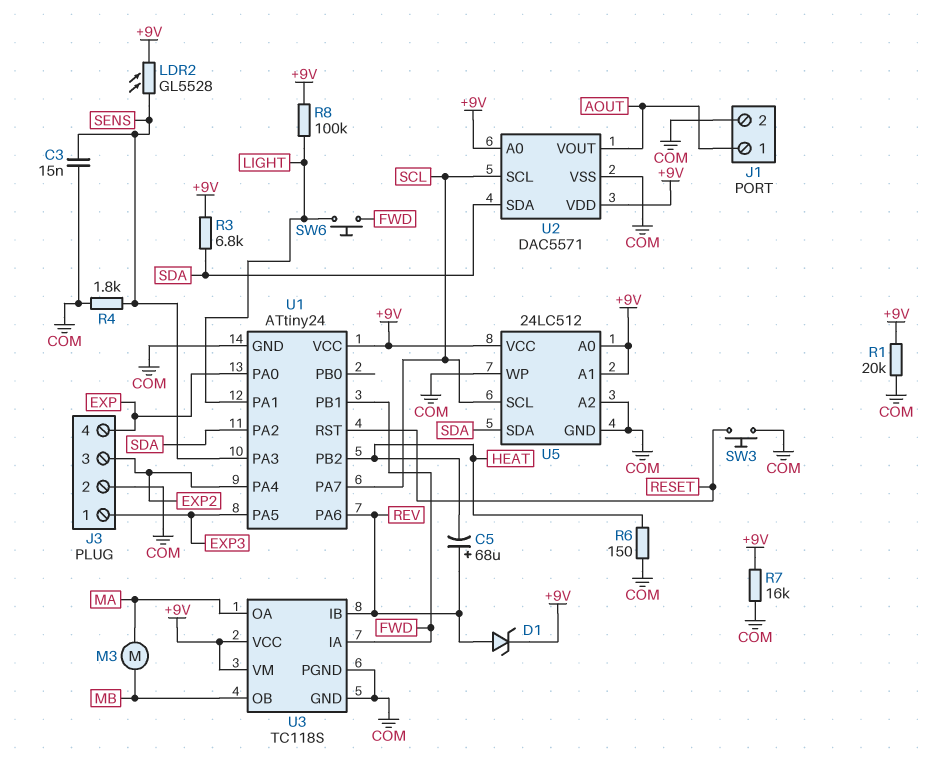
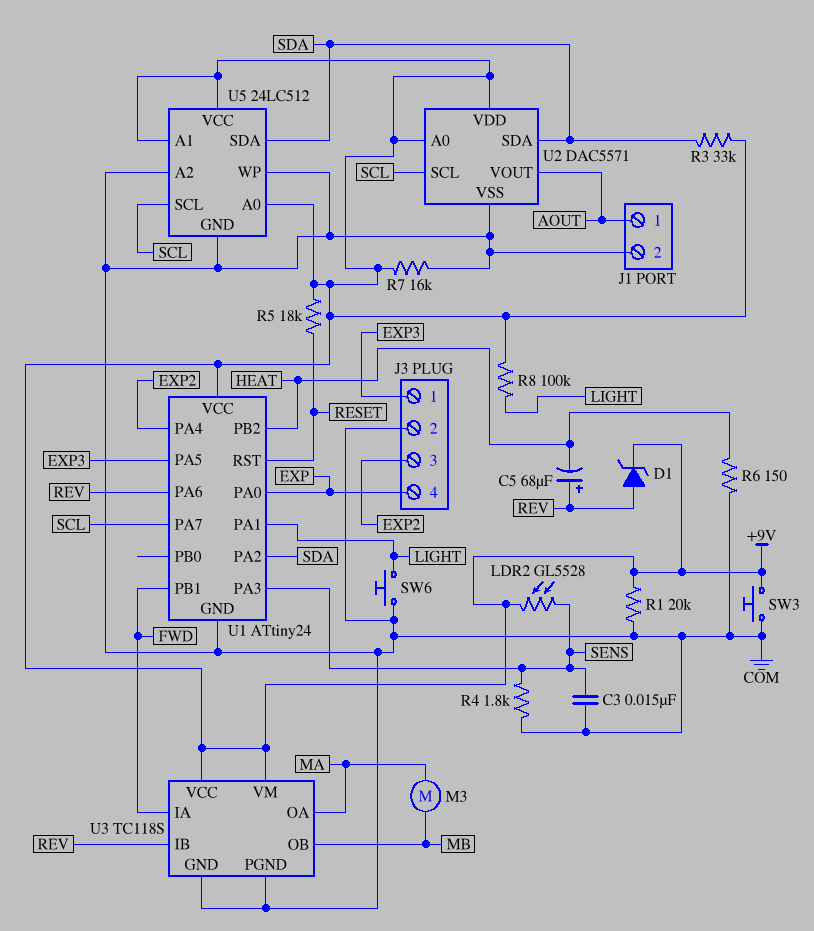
R3: 6.8k (+9V, SDA) -> 33k (+9V, SDA)
R5: none -> 18k (+9V, RESET)
SW3: button (COM, RESET) -> button (+9V, COM)
SW6: button (FWD, LIGHT) -> button (COM, LIGHT)

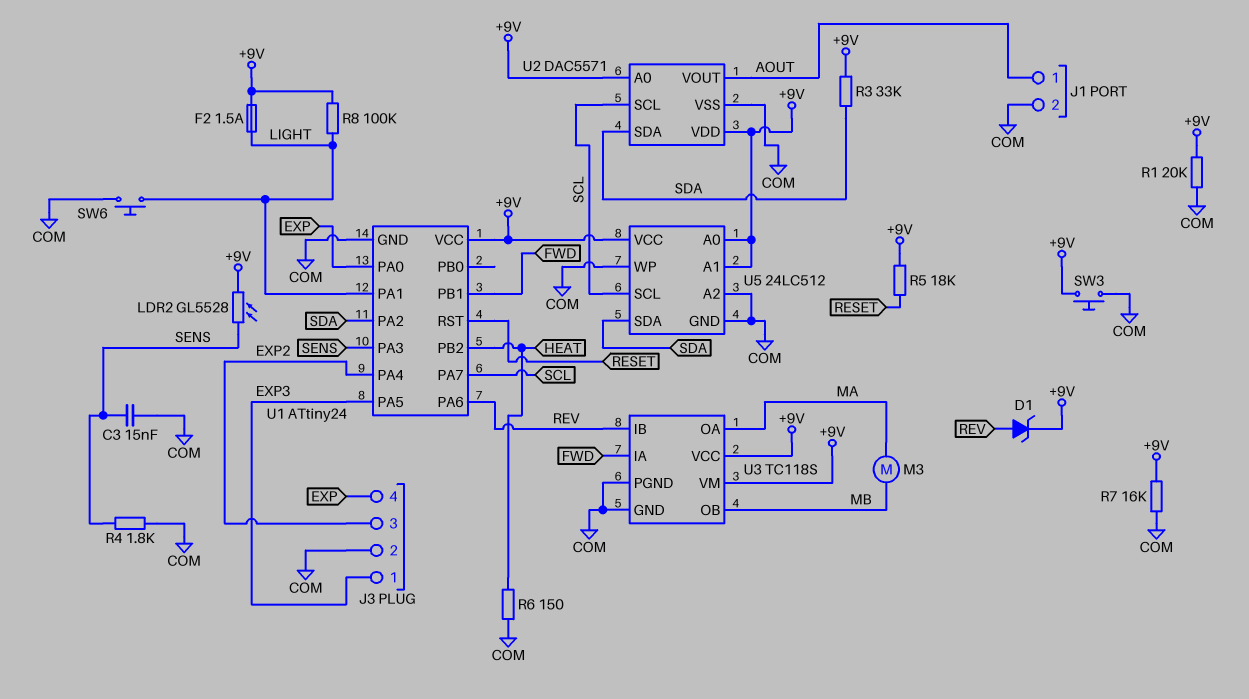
C5: 68uF (plus REV, minus HEAT) -> none
F2: none -> 1.5A (+9V, LIGHT)

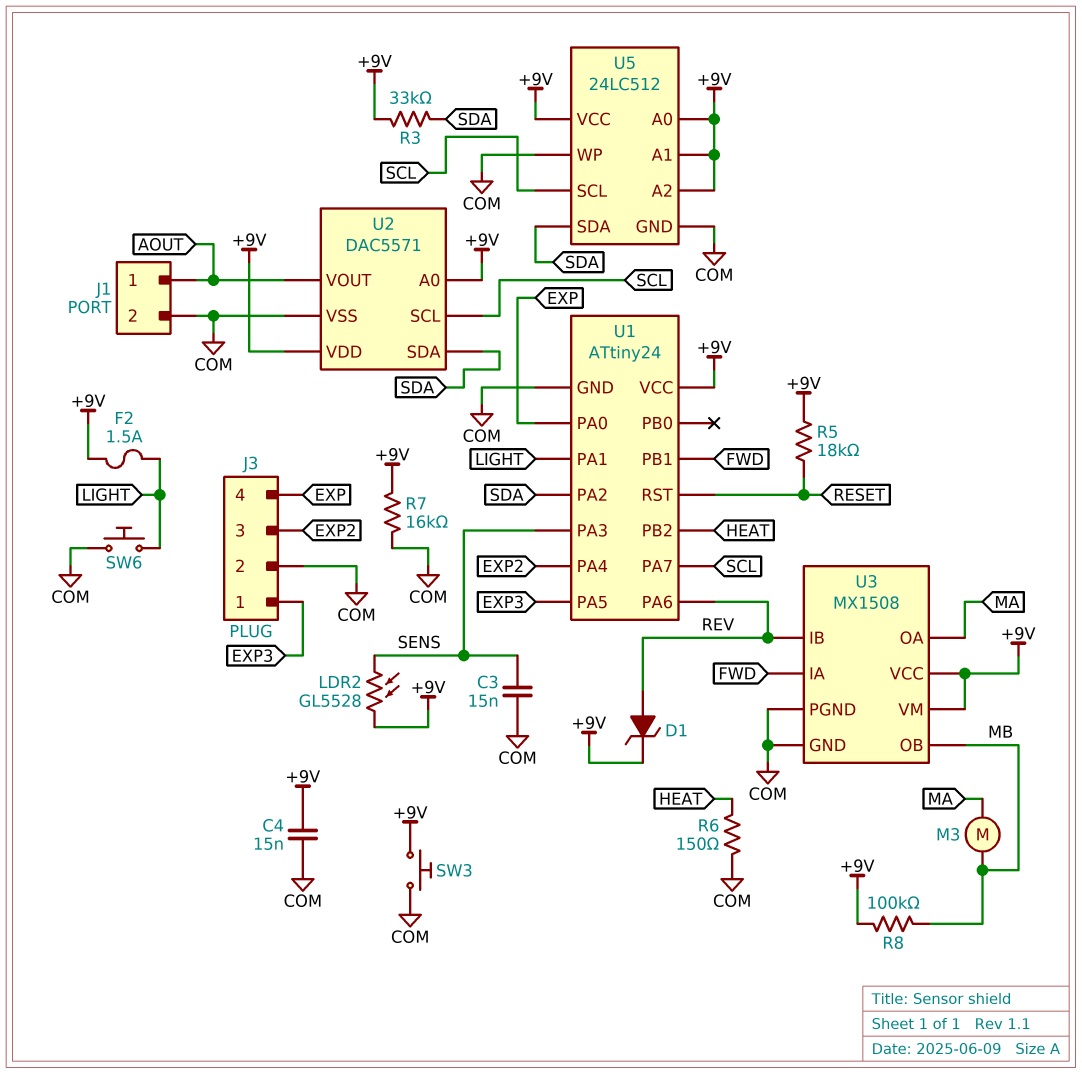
C4: none -> 15nF (+9V, COM)
R1: 20k (+9V, COM) -> none
R4: 1.8k (COM, SENS) -> none
R8: 100k (+9V, LIGHT) -> 100k (+9V, MB)
U3: TC118S -> MX1508
U5 pin A2: COM -> +9V

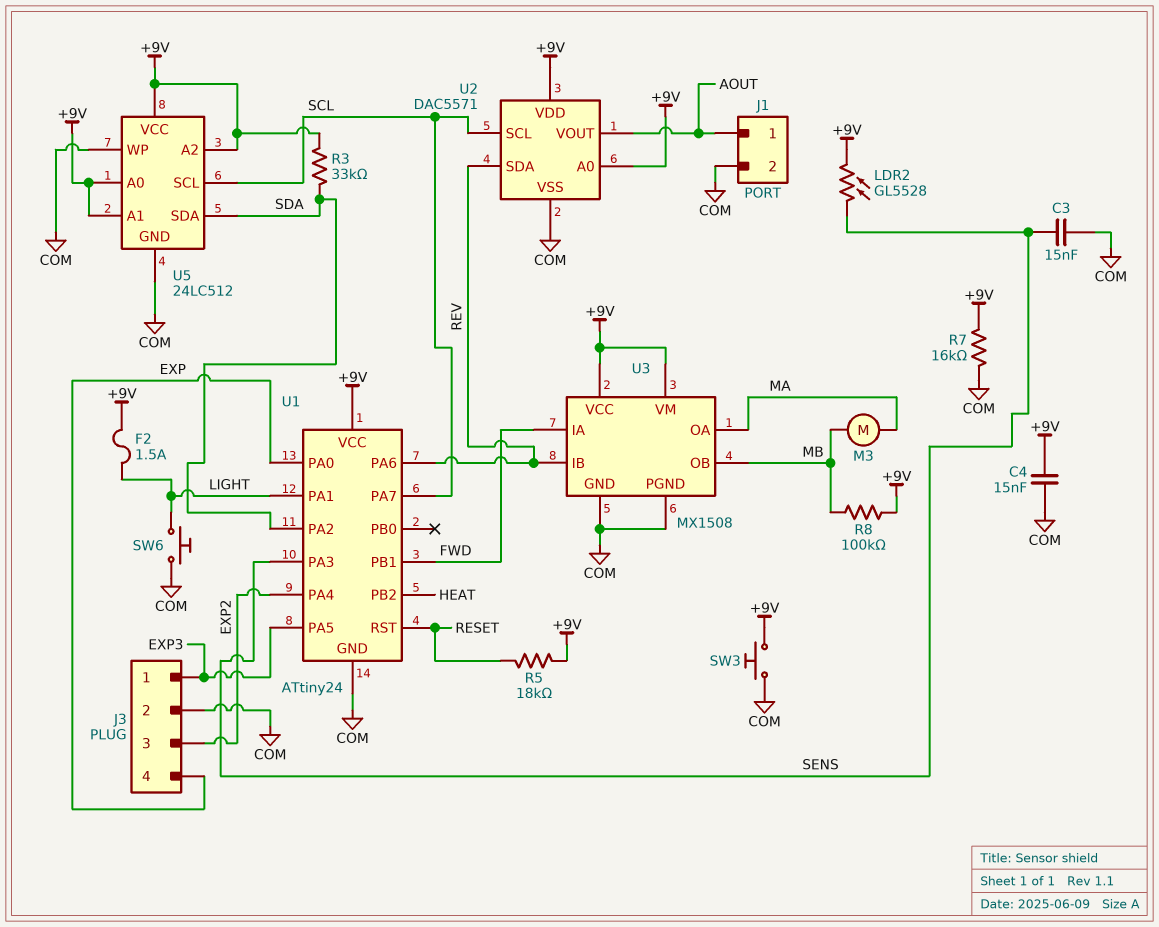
D1: zener (A REV, K +9V) -> none
R6: 150 (COM, HEAT) -> none
U2 pin SDA: SDA -> REV

